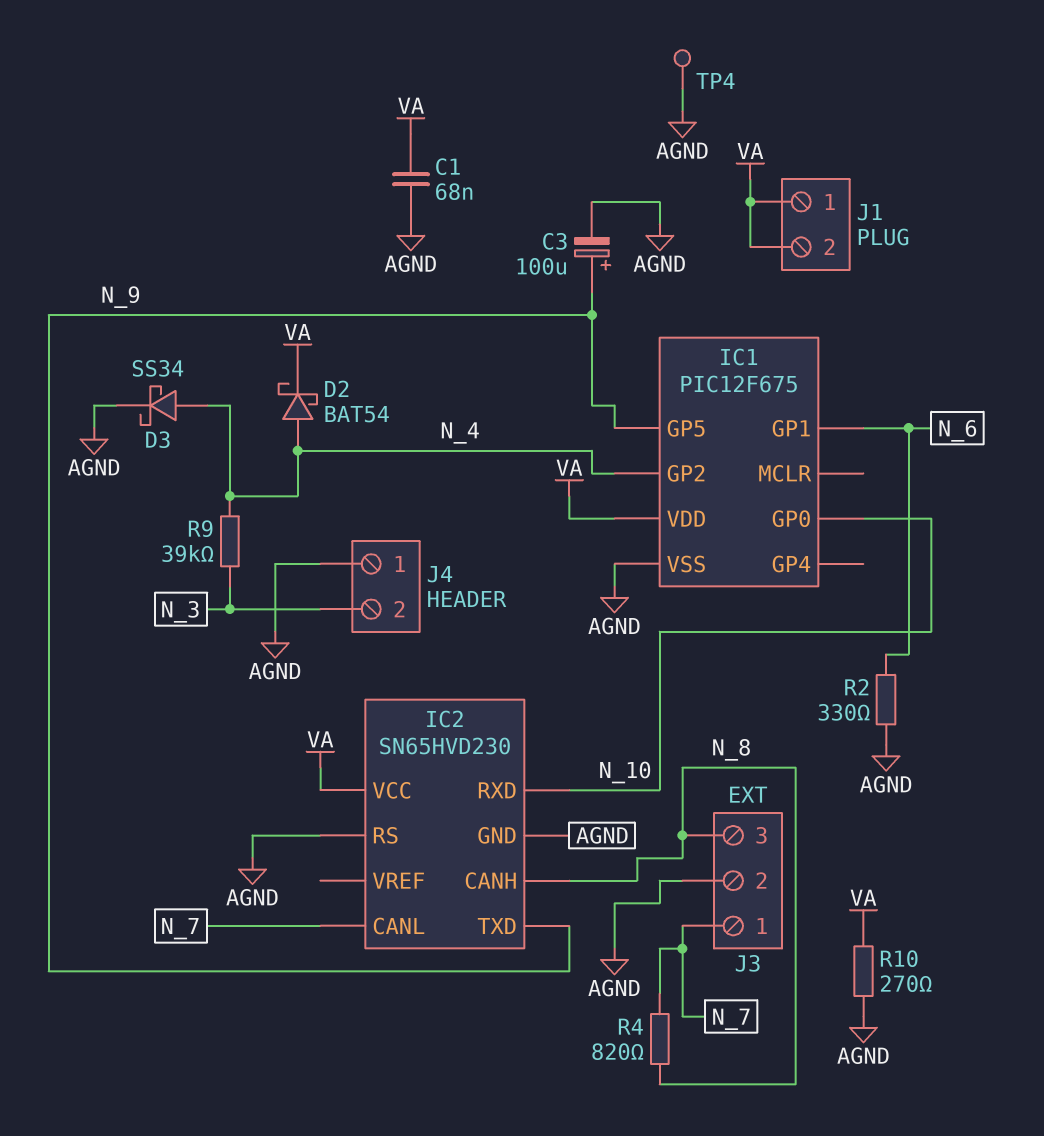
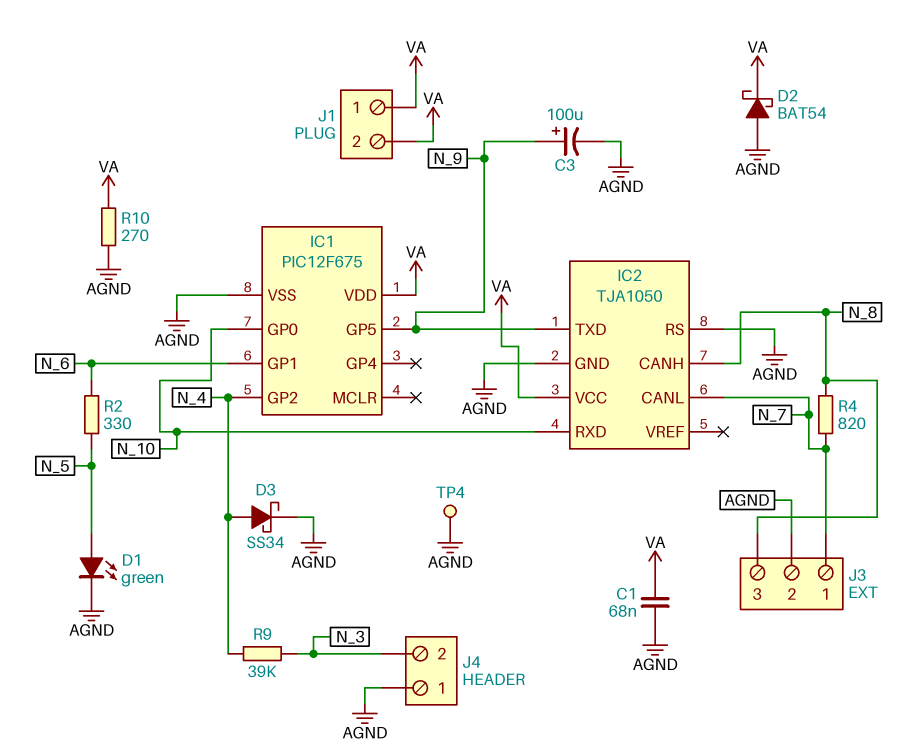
D1: none -> LED green (A N_5, K AGND)
D2: schottky BAT54 (A N_4, K VA) -> schottky BAT54 (A AGND, K VA)
IC2: SN65HVD230 -> TJA1050
R2: 330 (AGND, N_6) -> 330 (N_5, N_6)

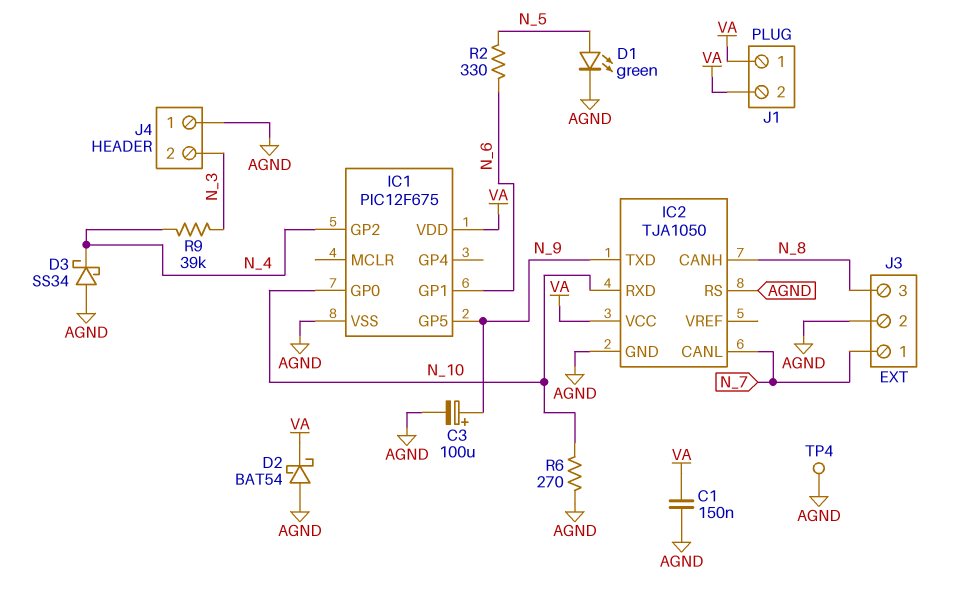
C1: 68nF (AGND, VA) -> 150nF (AGND, VA)
D3: schottky SS34 (A N_4, K AGND) -> schottky SS34 (A AGND, K N_4)
R4: 820 (N_7, N_8) -> none
R6: none -> 270 (AGND, N_10)
R10: 270 (AGND, VA) -> none

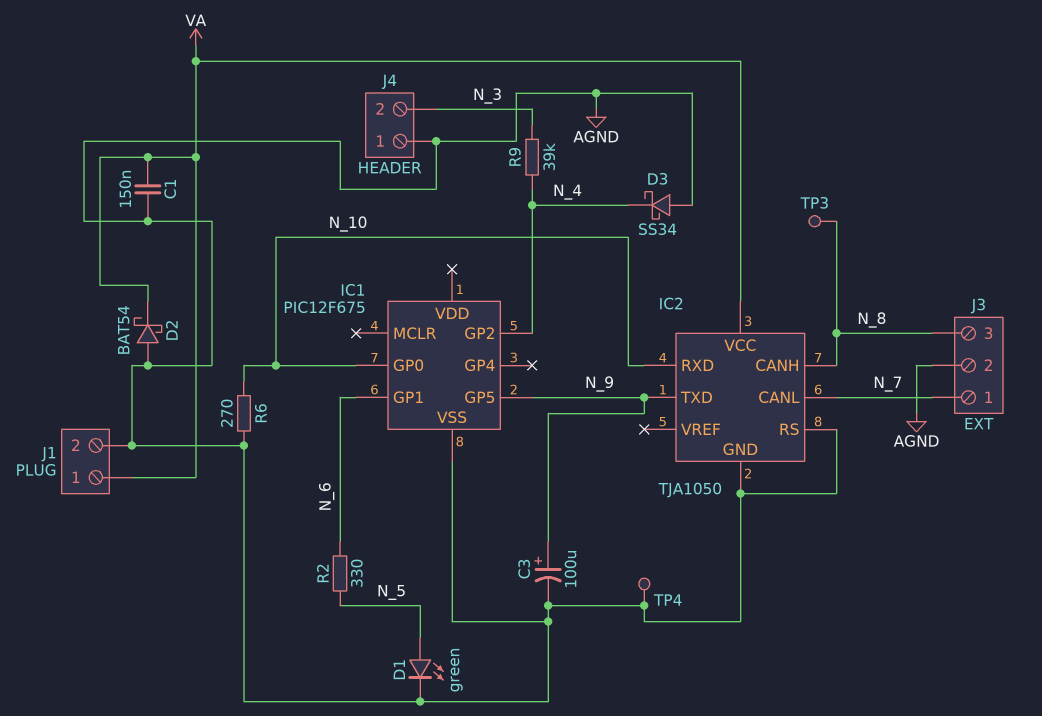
IC1 pin VDD: VA -> none
J1 pin 2: VA -> AGND
TP3: none -> test point (N_8)

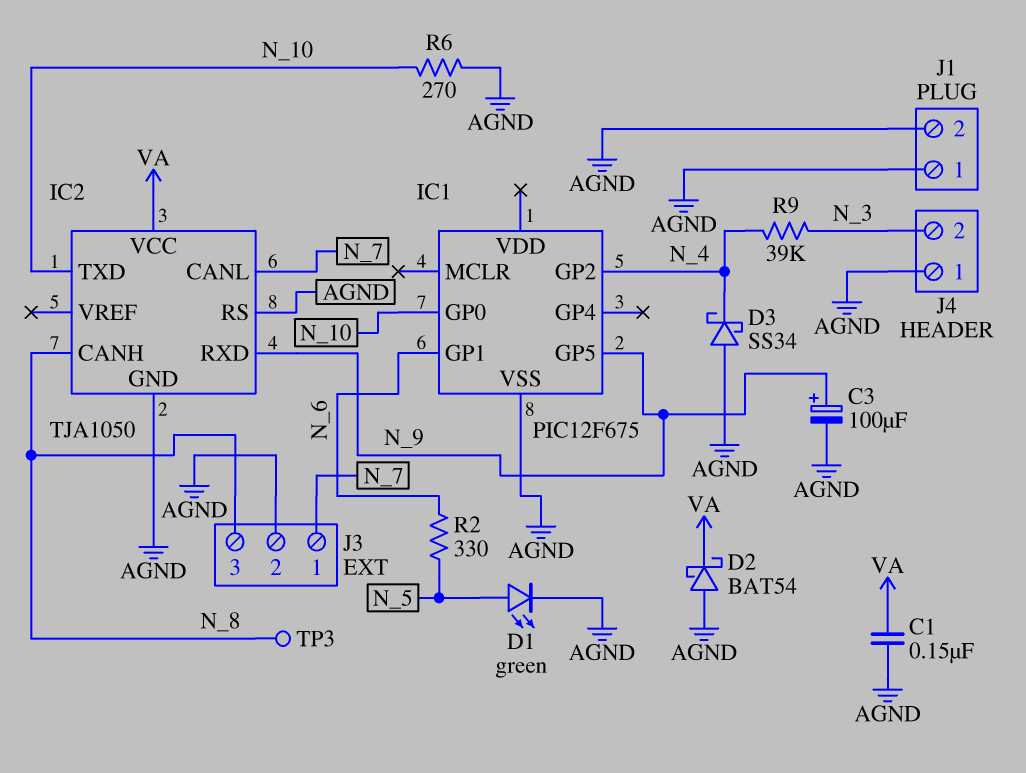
IC2 pin RXD: N_10 -> N_9
IC2 pin TXD: N_9 -> N_10
J1 pin 1: VA -> AGND
TP4: test point (AGND) -> none

